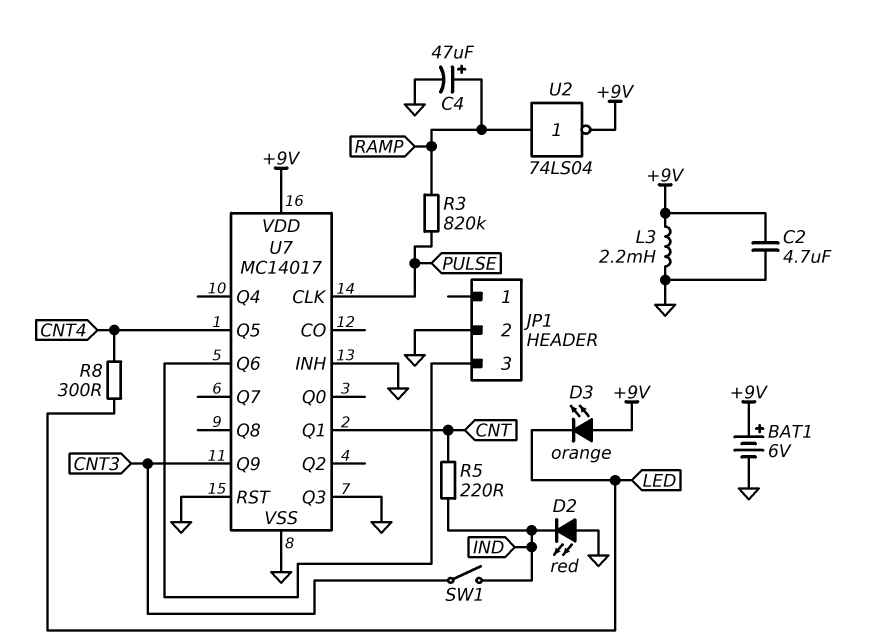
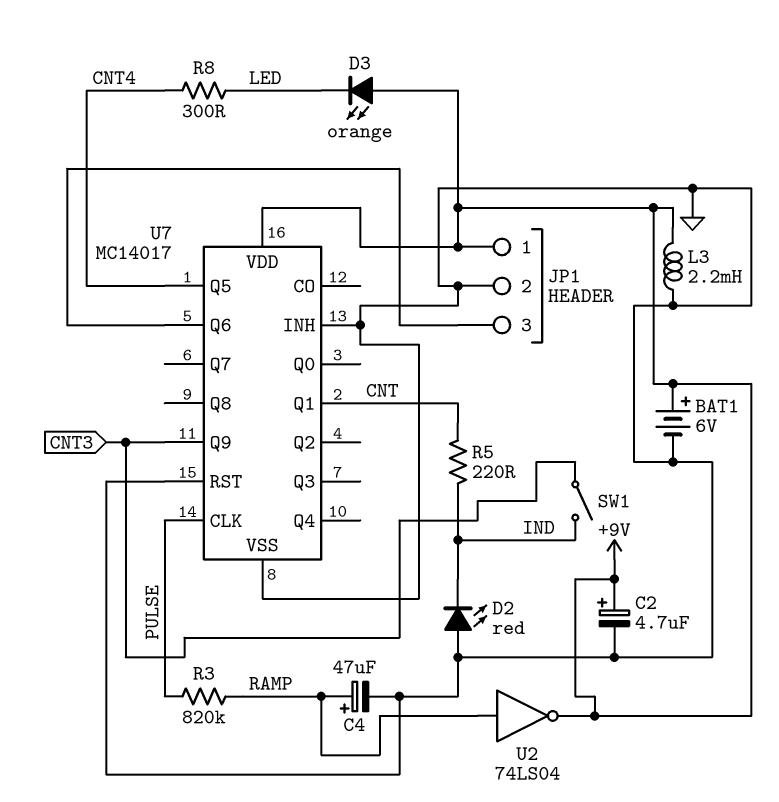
C2: 4.7uF (+9V, GND) -> 4.7uF (plus +9V, minus GND)
JP1 pin 1: none -> +9V
U7 pin Q3: GND -> none

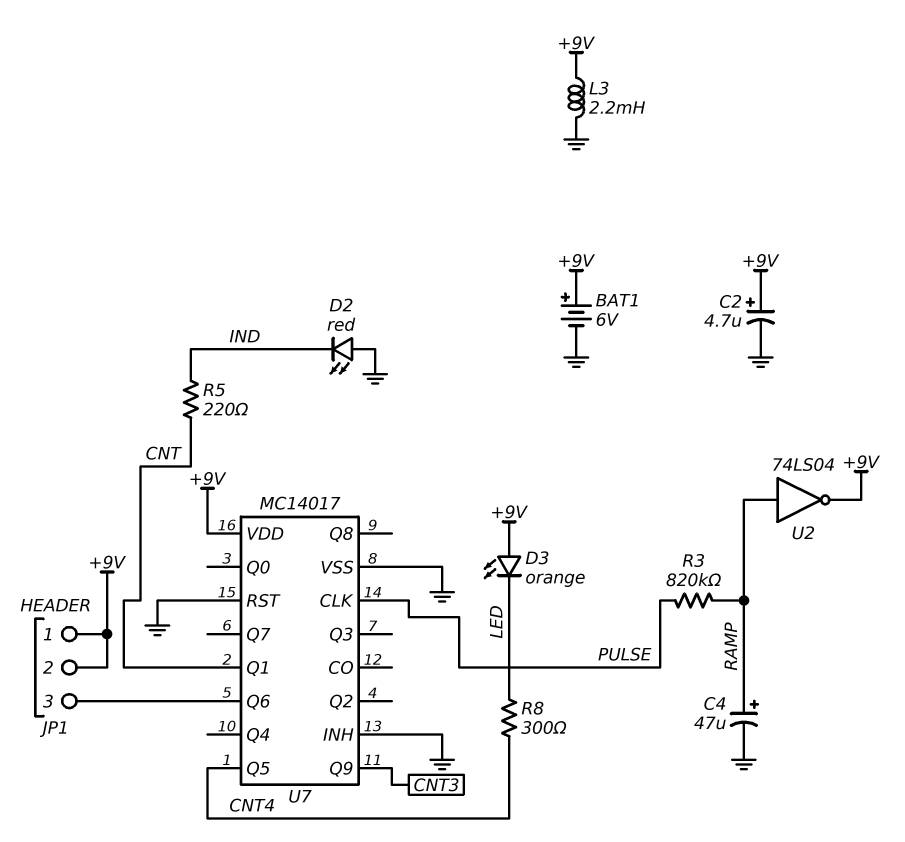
JP1 pin 2: GND -> +9V
SW1: switch (CNT3, IND) -> none

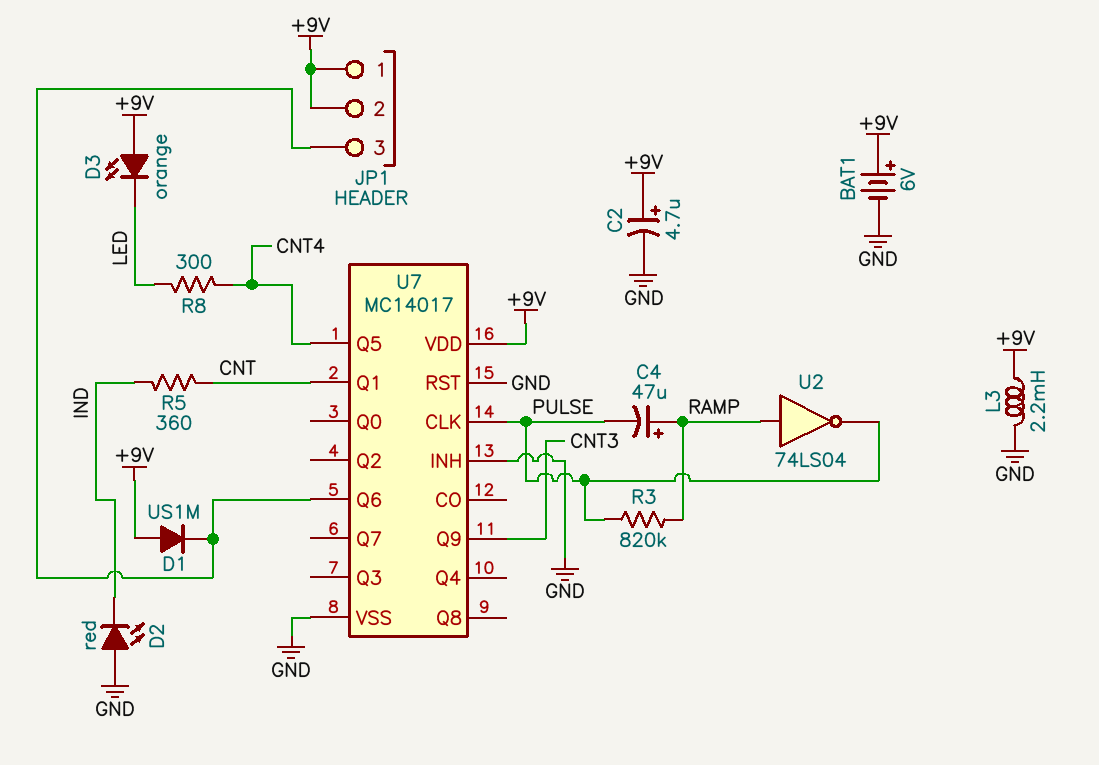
C4: 47uF (plus RAMP, minus GND) -> 47uF (plus RAMP, minus PULSE)
D1: none -> diode US1M (A +9V, K JP1/3)
R5: 220 (CNT, IND) -> 360 (CNT, IND)
U2: NOT 74LS04 (in RAMP, out +9V) -> NOT 74LS04 (in RAMP, out PULSE)

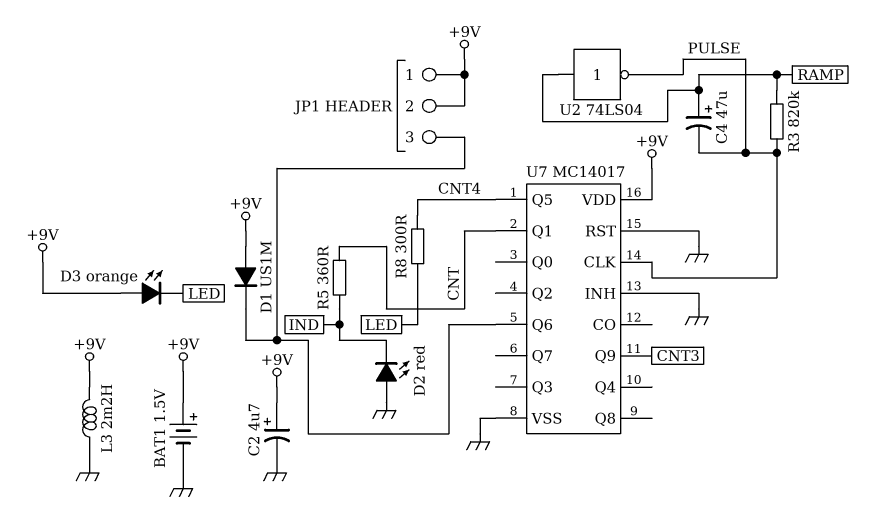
BAT1: 6V (plus +9V, minus GND) -> 1.5V (plus +9V, minus GND)

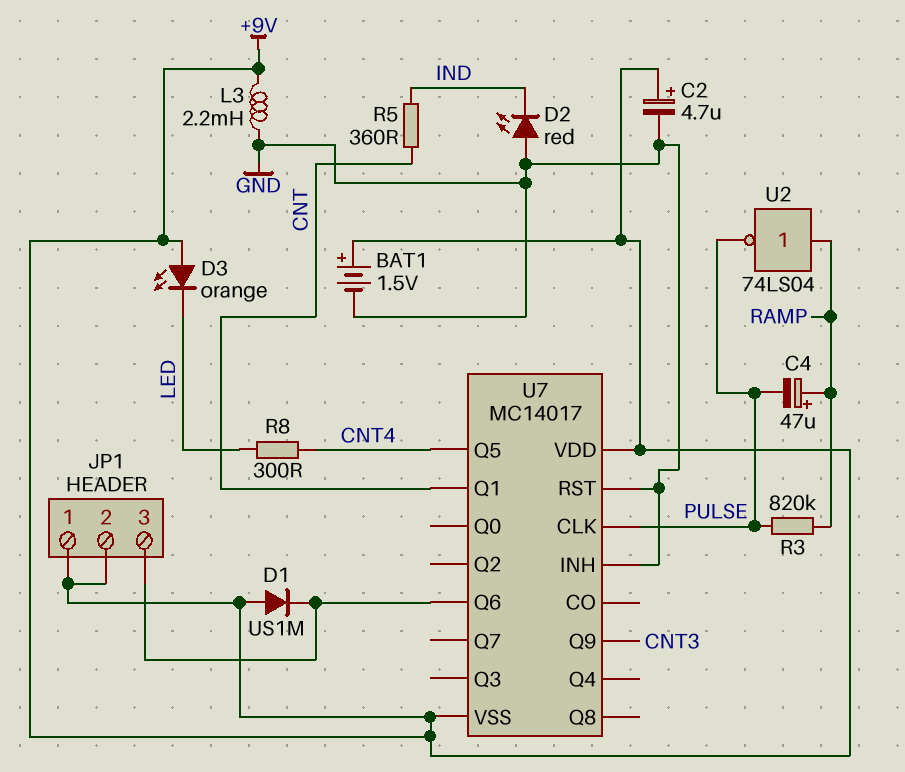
U7 pin VSS: GND -> +9V

